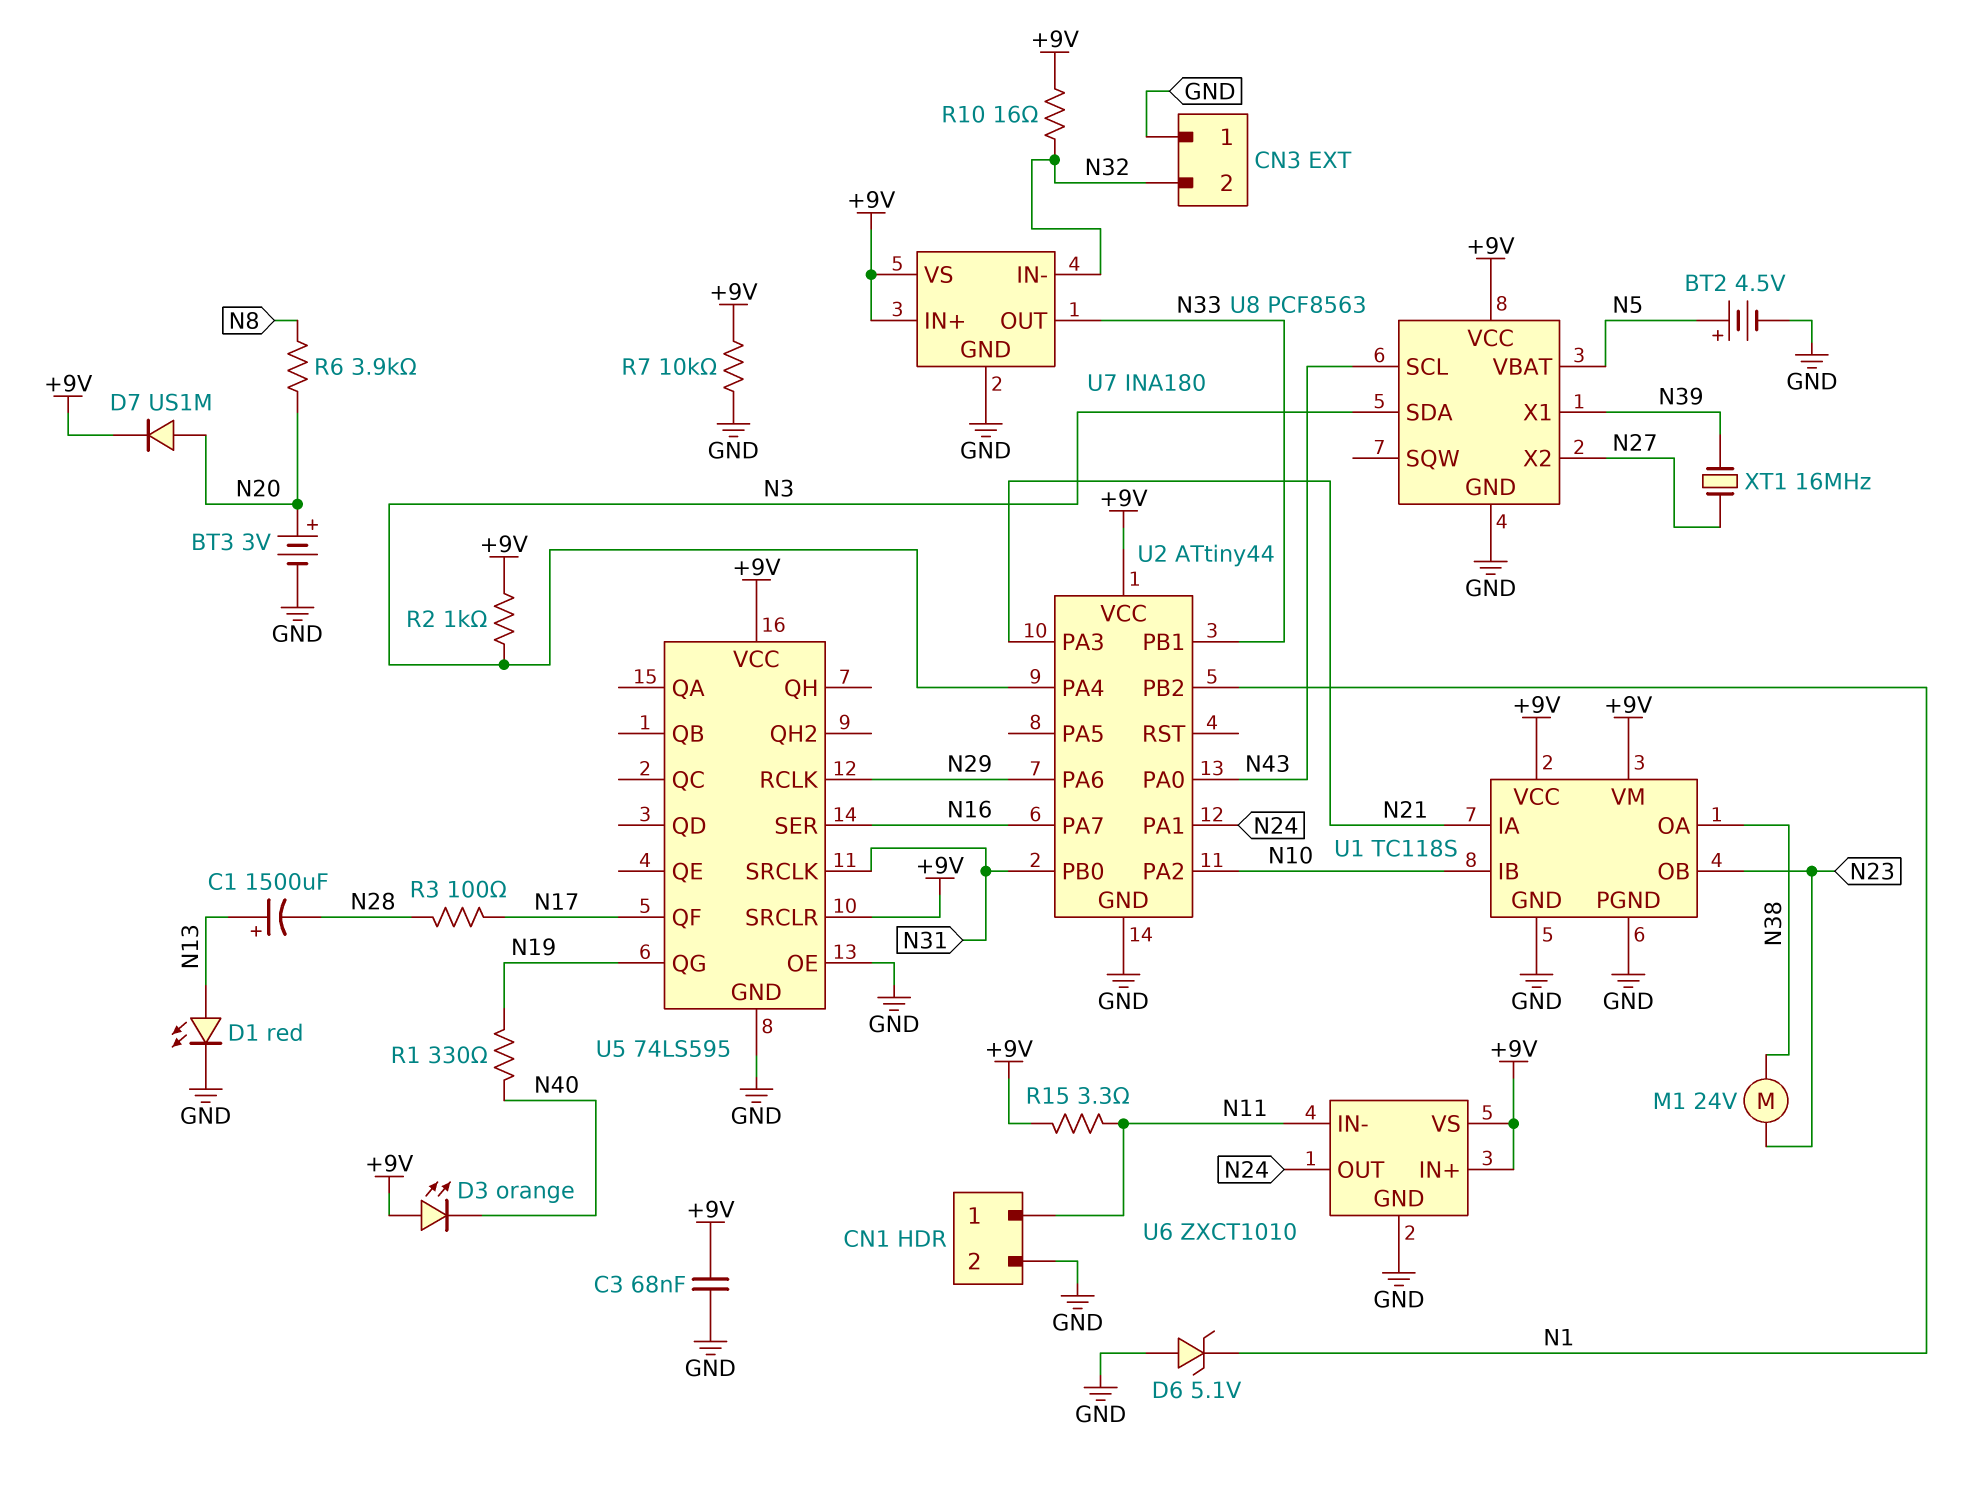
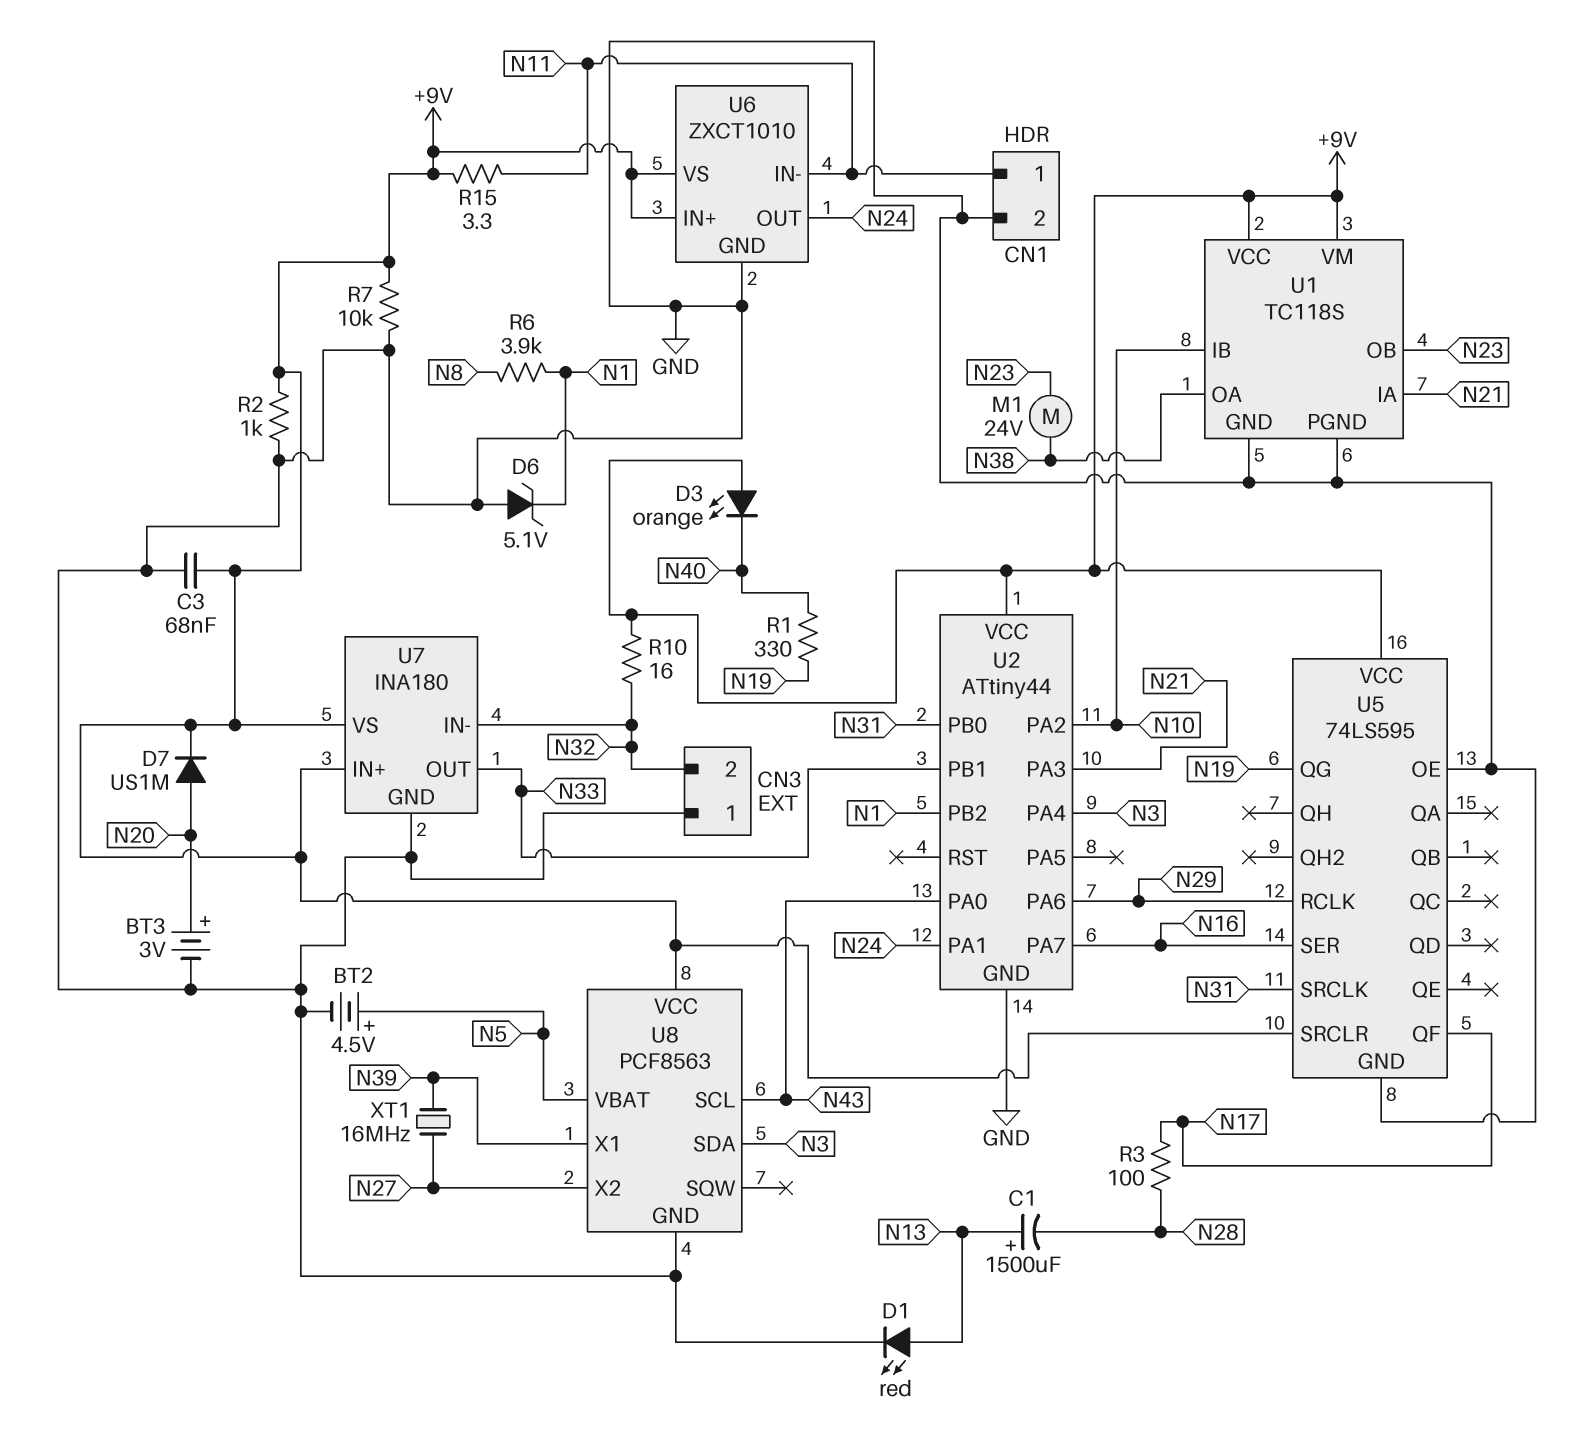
R2: 1k (+9V, N3) -> 1k (+9V, GND)
R6: 3.9k (N8, N20) -> 3.9k (N1, N8)

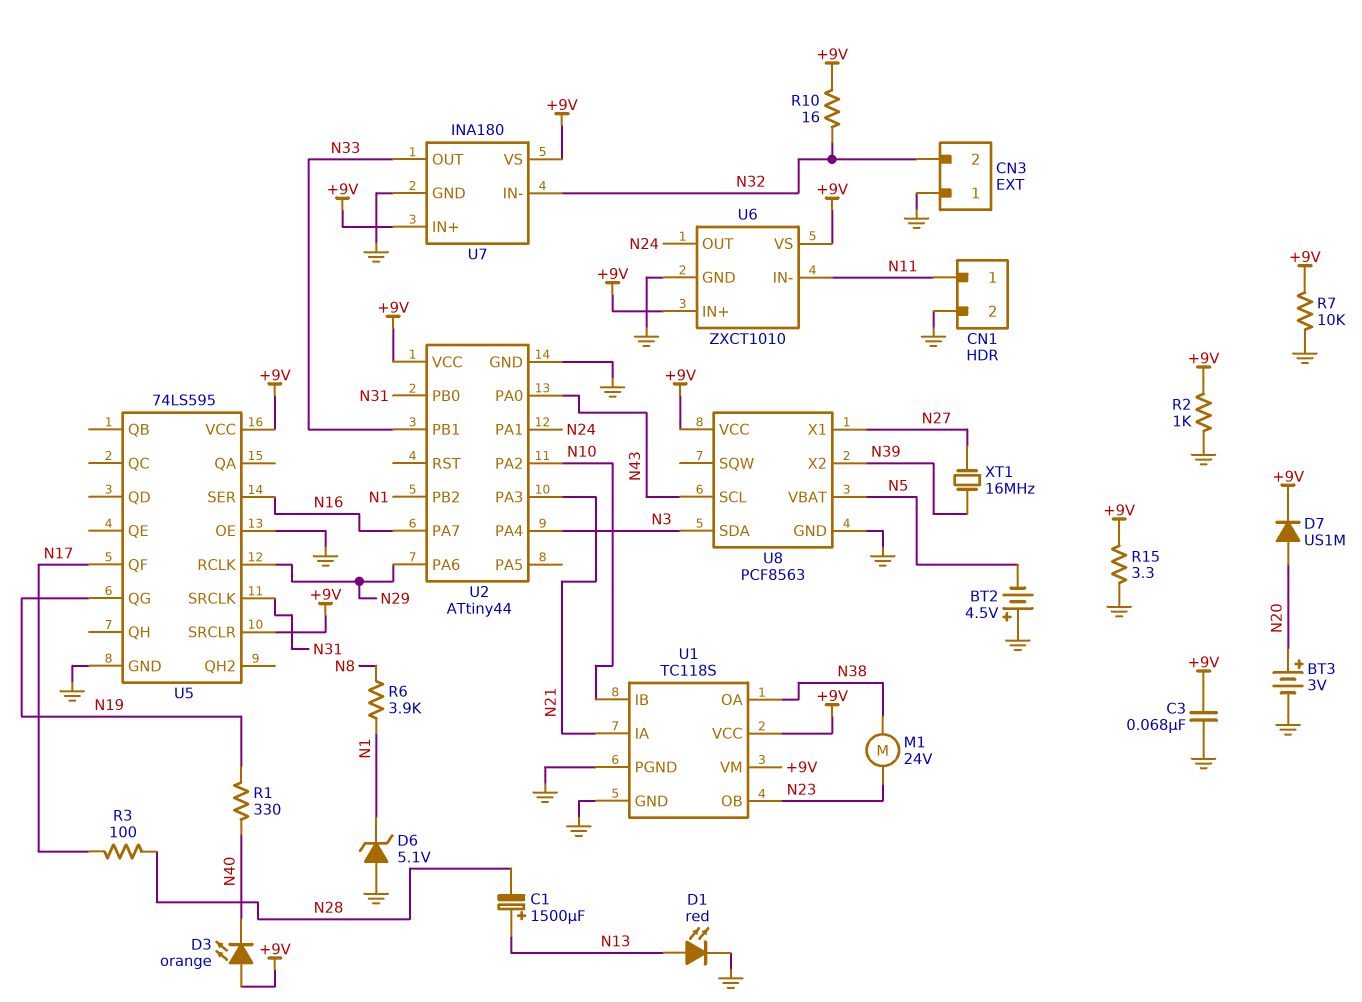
BT2: 4.5V (plus N5, minus GND) -> 4.5V (plus GND, minus N5)
R15: 3.3 (+9V, N11) -> 3.3 (+9V, GND)
U8 pin X1: N39 -> N27
U8 pin X2: N27 -> N39

